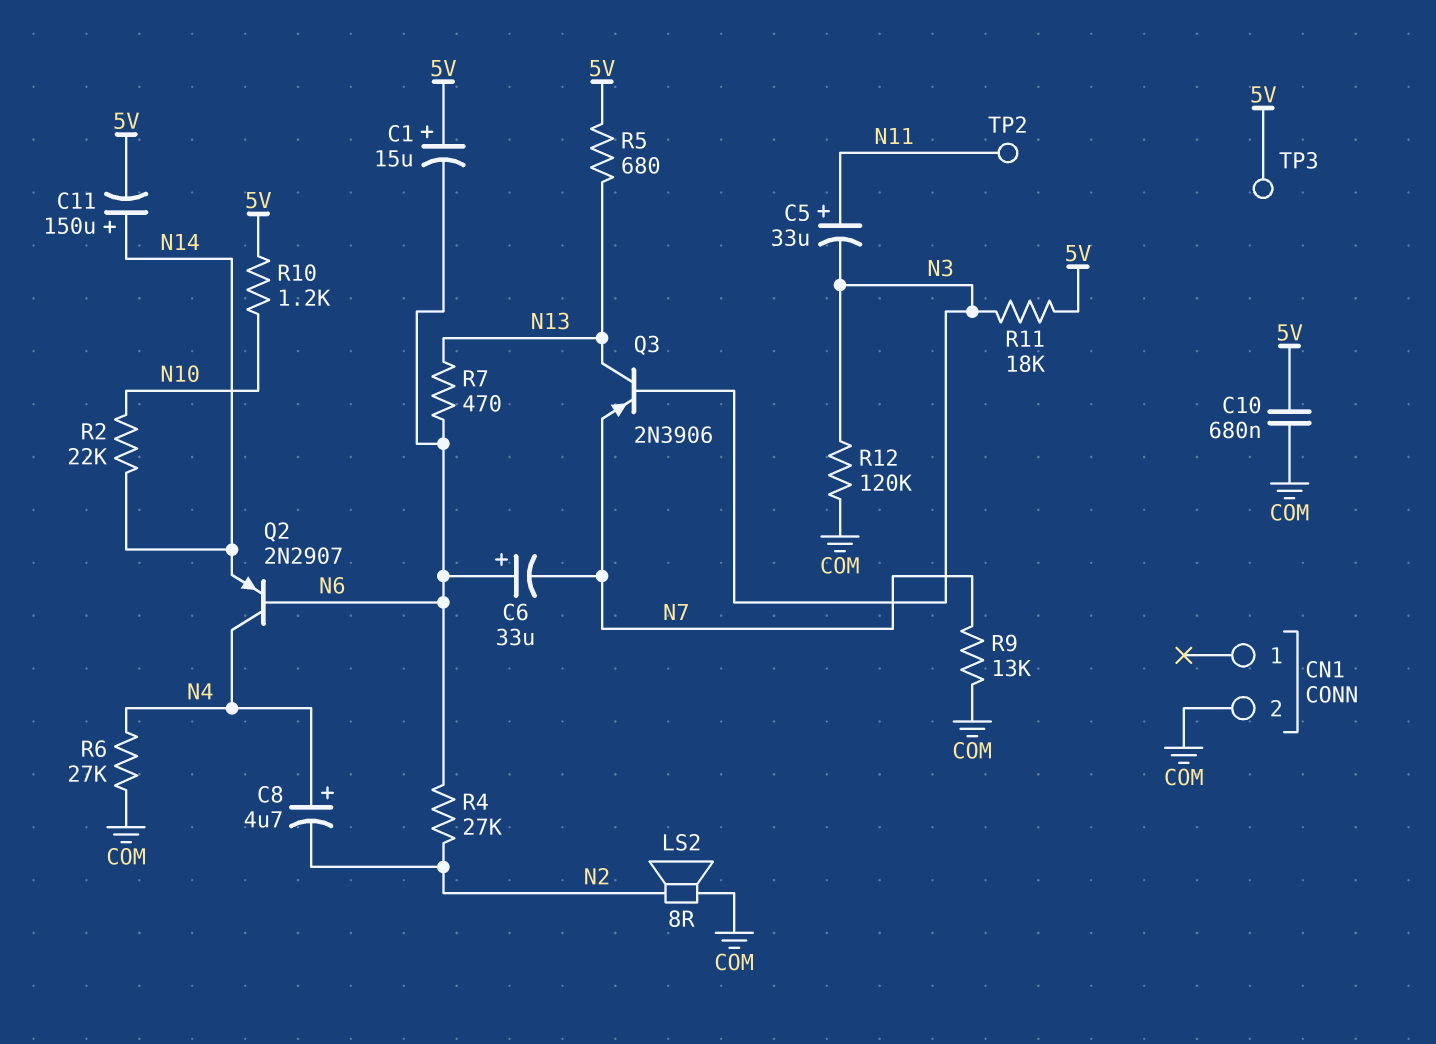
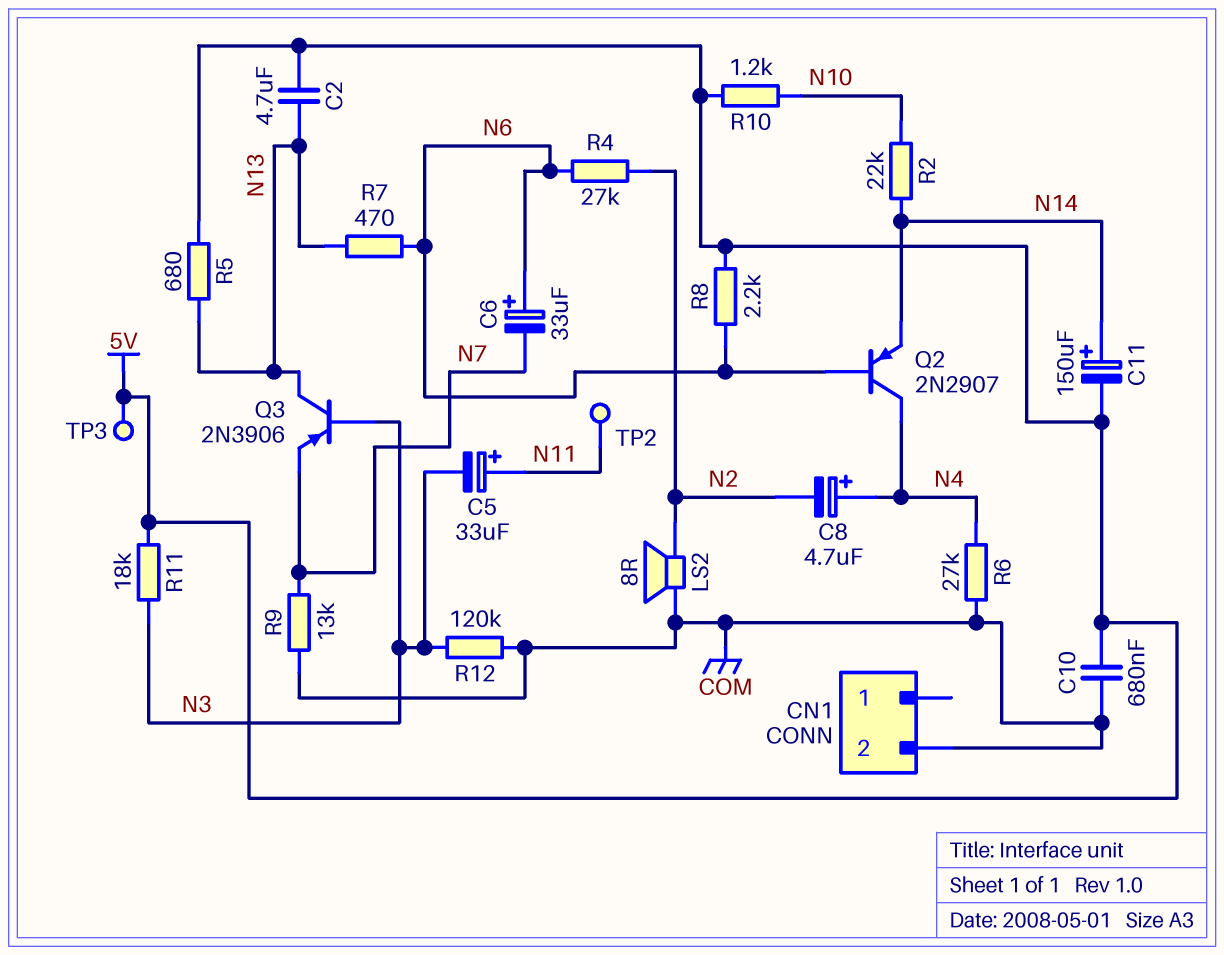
C1: 15uF (plus 5V, minus N6) -> none
C2: none -> 4.7uF (5V, N13)
R8: none -> 2.2k (5V, N6)

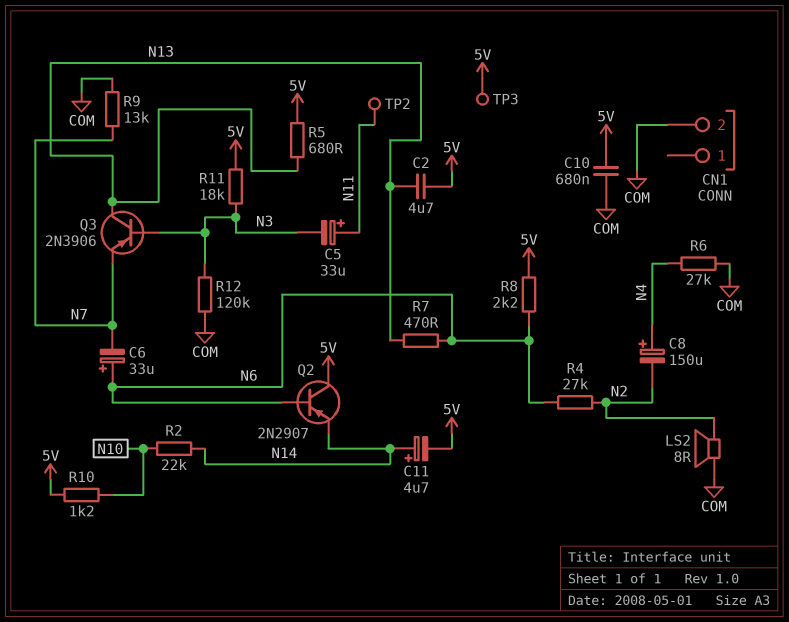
C8: 4.7uF (plus N4, minus N2) -> 150uF (plus N4, minus N2)
C11: 150uF (plus N14, minus 5V) -> 4.7uF (plus N14, minus 5V)
Q2: PNP 2N2907 (B N6, C N4, E N14) -> PNP 2N2907 (B N6, C 5V, E N14)

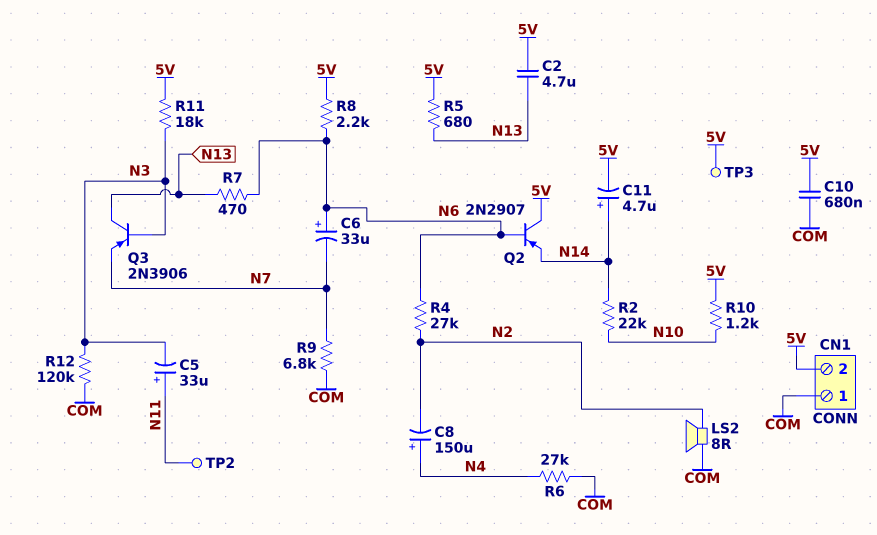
CN1 pin 1: none -> COM
CN1 pin 2: COM -> 5V
R9: 13k (COM, N7) -> 6.8k (COM, N7)

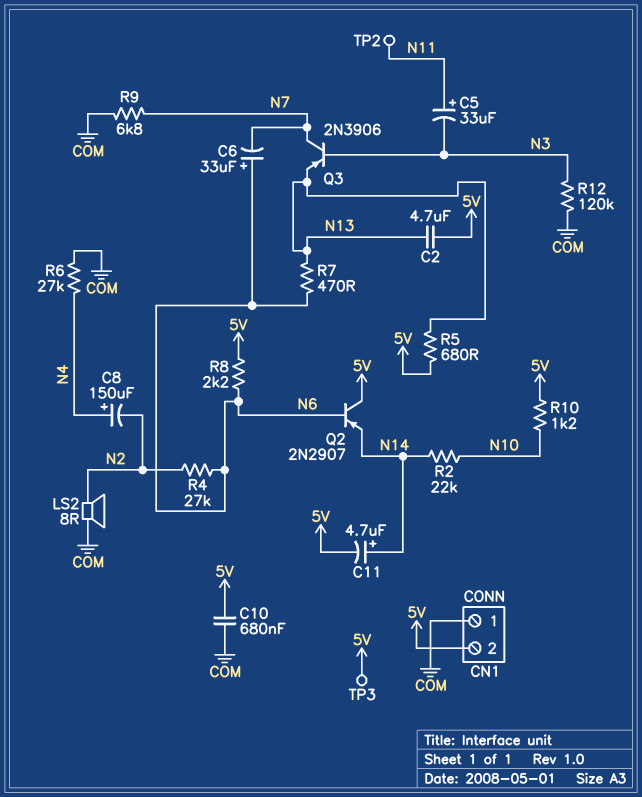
Q3: PNP 2N3906 (B N3, C N13, E N7) -> PNP 2N3906 (B N3, C N7, E N13)
R11: 18k (5V, N3) -> none

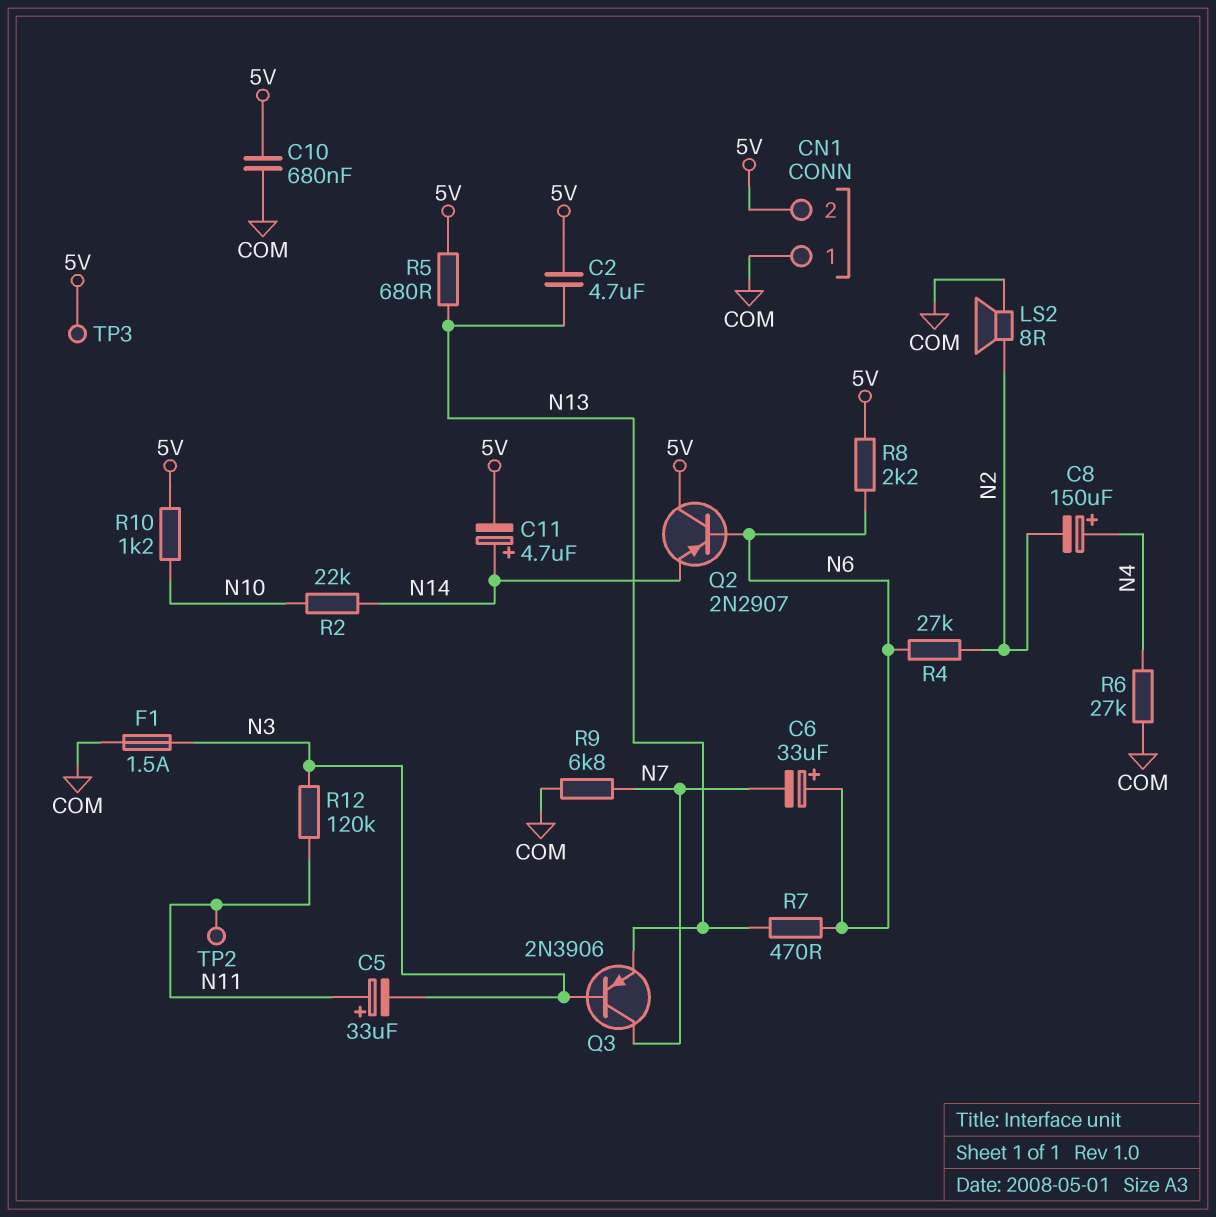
F1: none -> 1.5A (COM, N3)
R12: 120k (COM, N3) -> 120k (N3, N11)

